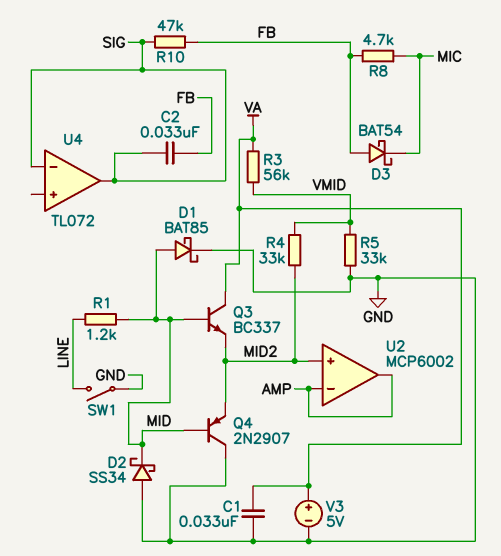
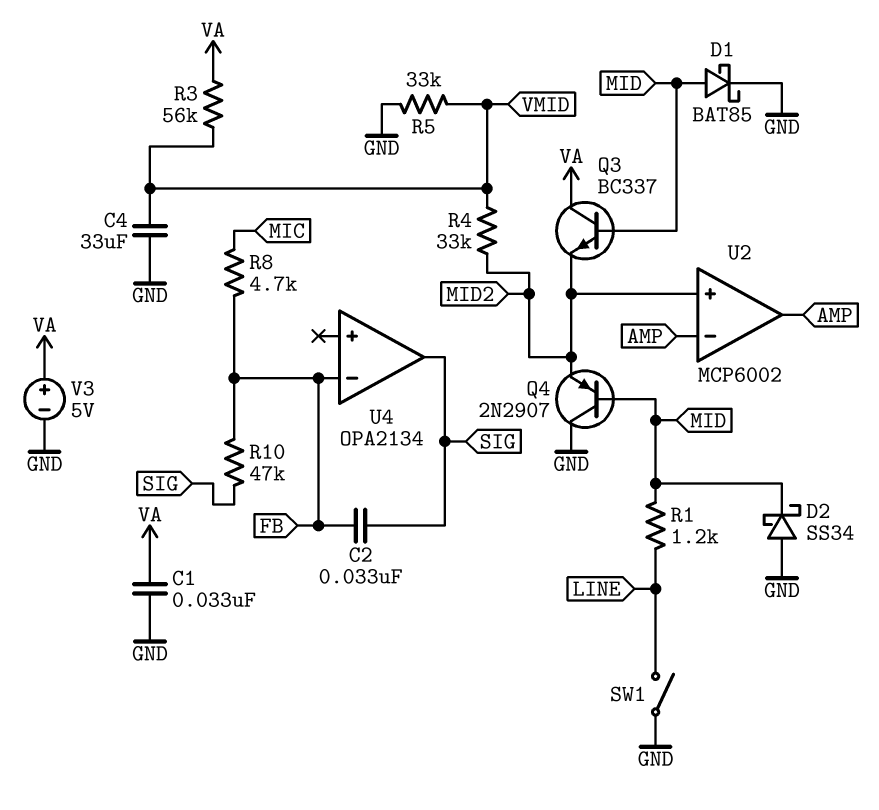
C4: none -> 33uF (GND, VMID)
D3: schottky BAT54 (A FB, K MIC) -> none
U4: TL072 -> OPA2134
U4 pin in-: SIG -> FB

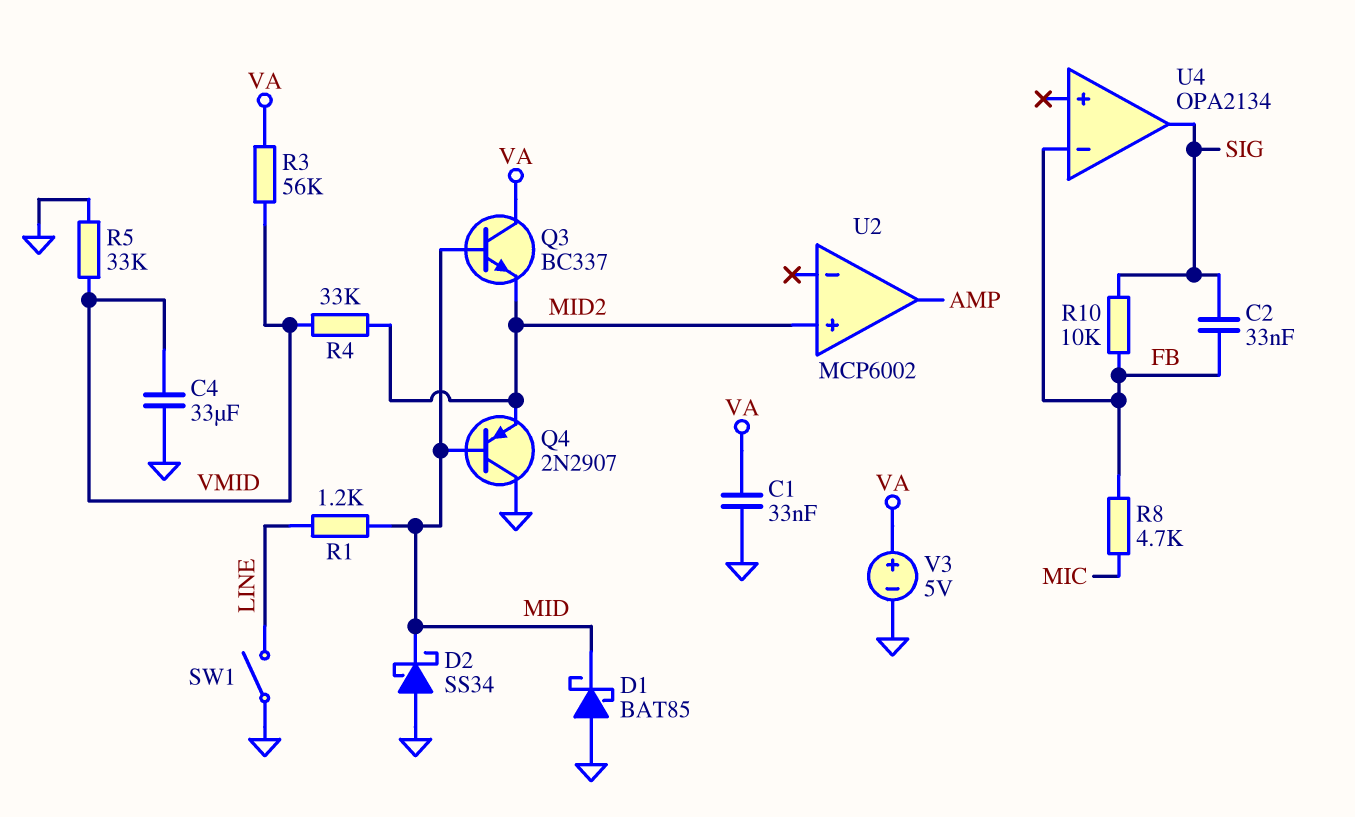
D1: schottky BAT85 (A MID, K GND) -> schottky BAT85 (A GND, K MID)
R10: 47k (FB, SIG) -> 10k (FB, SIG)
U2 pin in-: AMP -> none

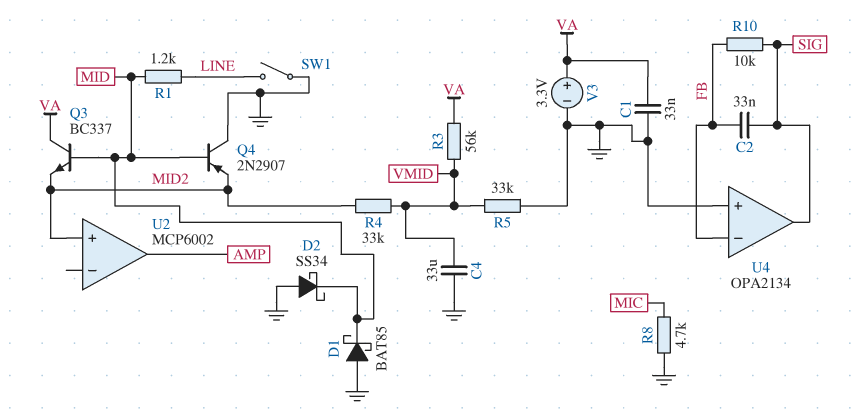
R8: 4.7k (FB, MIC) -> 4.7k (GND, MIC)
U4 pin in+: none -> GND
V3: 5V (plus VA, minus GND) -> 3.3V (plus VA, minus GND)

